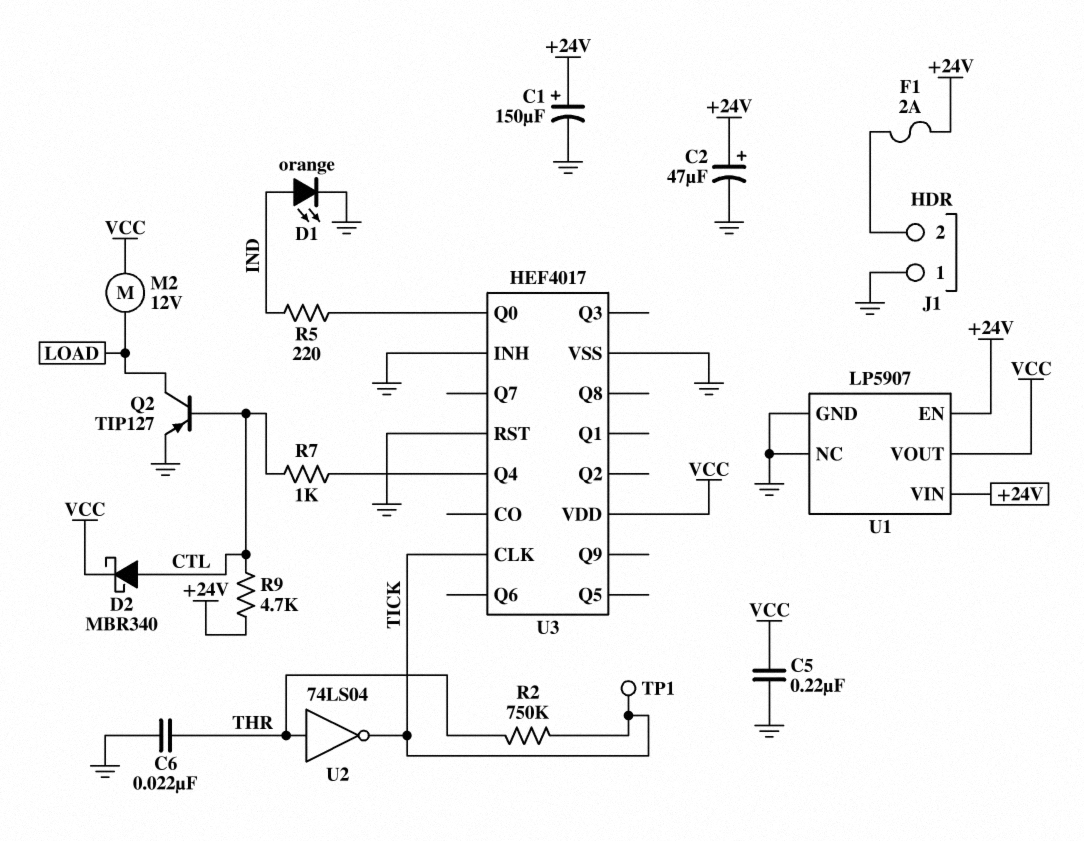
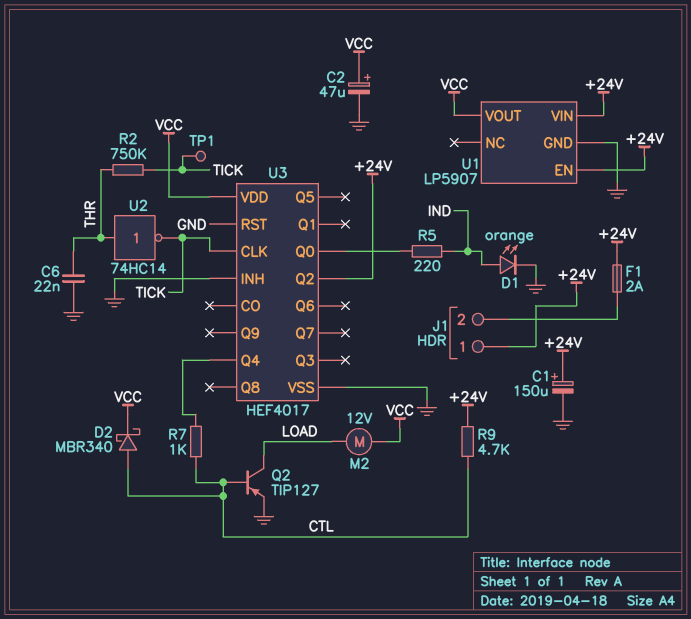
C2: 47uF (plus +24V, minus GND) -> 47uF (plus VCC, minus GND)
C5: 220nF (GND, VCC) -> none
J1 pin 1: GND -> +24V
U1 pin NC: GND -> none
U2: NOT 74LS04 (in THR, out TICK) -> NOT 74HC14 (in THR, out TICK)
U3 pin Q2: none -> +24V

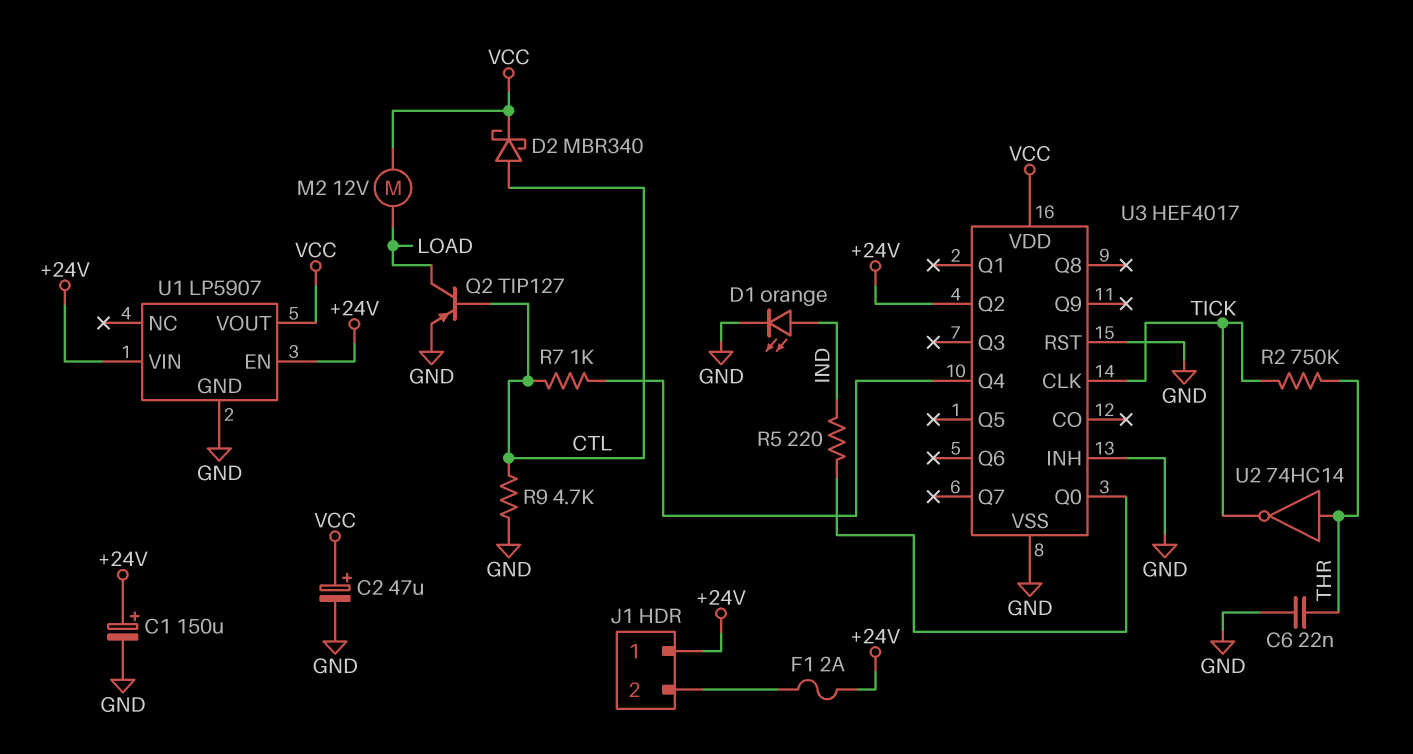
R9: 4.7k (+24V, CTL) -> 4.7k (CTL, GND)
TP1: test point (TICK) -> none

